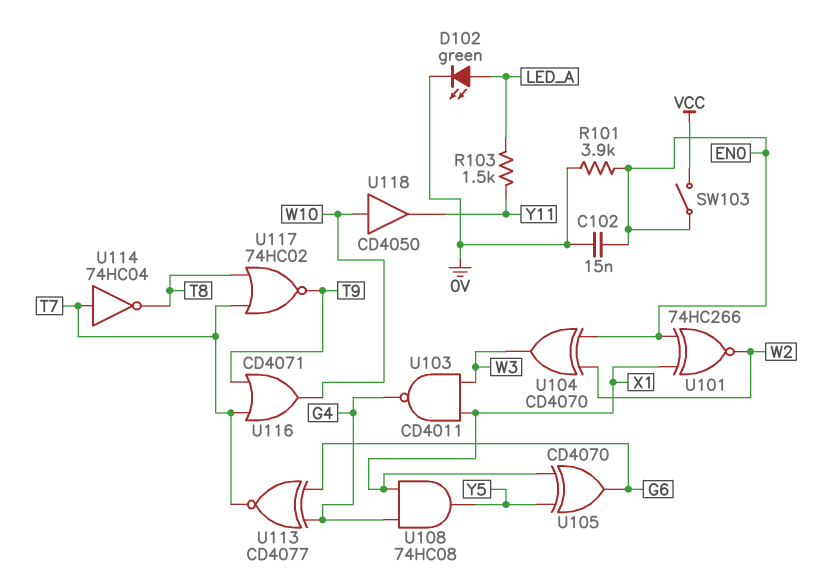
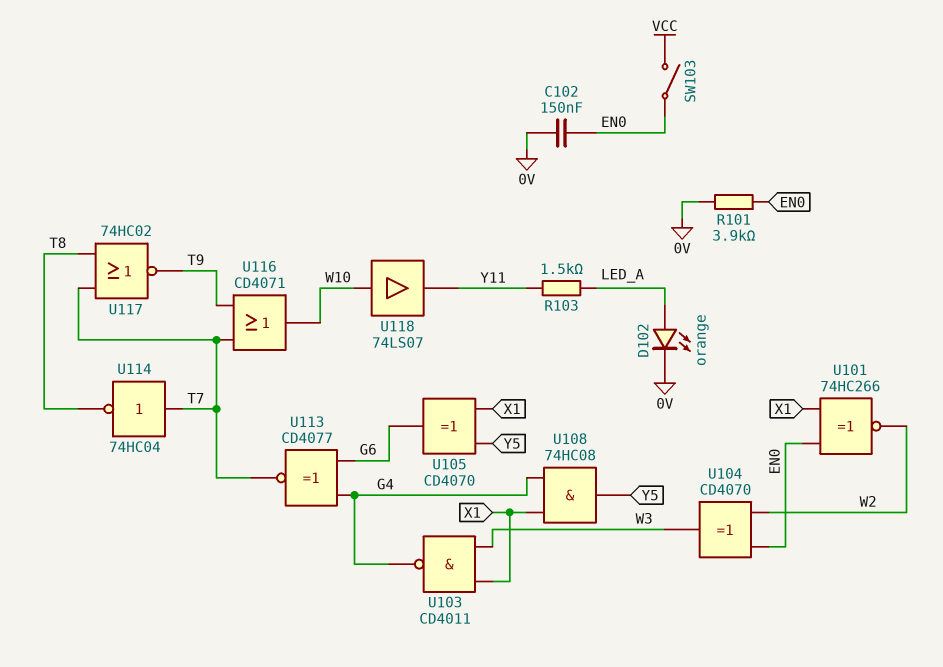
C102: 15nF (0V, EN0) -> 150nF (0V, EN0)
D102: LED green (A LED_A, K 0V) -> LED orange (A LED_A, K 0V)
U118: buffer CD4050 (in W10, out Y11) -> buffer 74LS07 (in W10, out Y11)

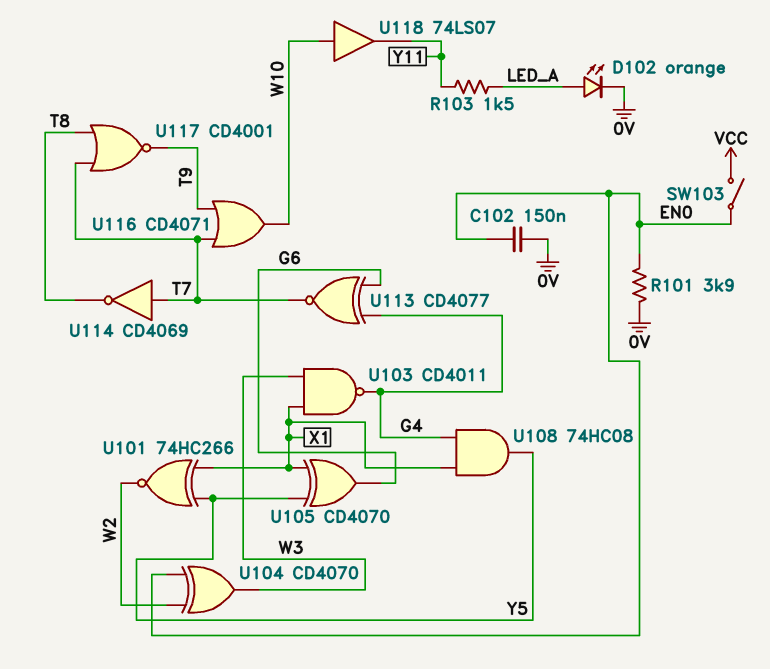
U101: XNOR 74HC266 (in EN0, in X1, out W2) -> XNOR 74HC266 (in X1, in Y5, out W2)
U114: NOT 74HC04 (in T7, out T8) -> NOT CD4069 (in T7, out T8)
U117: NOR 74HC02 (in T7, in T8, out T9) -> NOR CD4001 (in T7, in T8, out T9)

